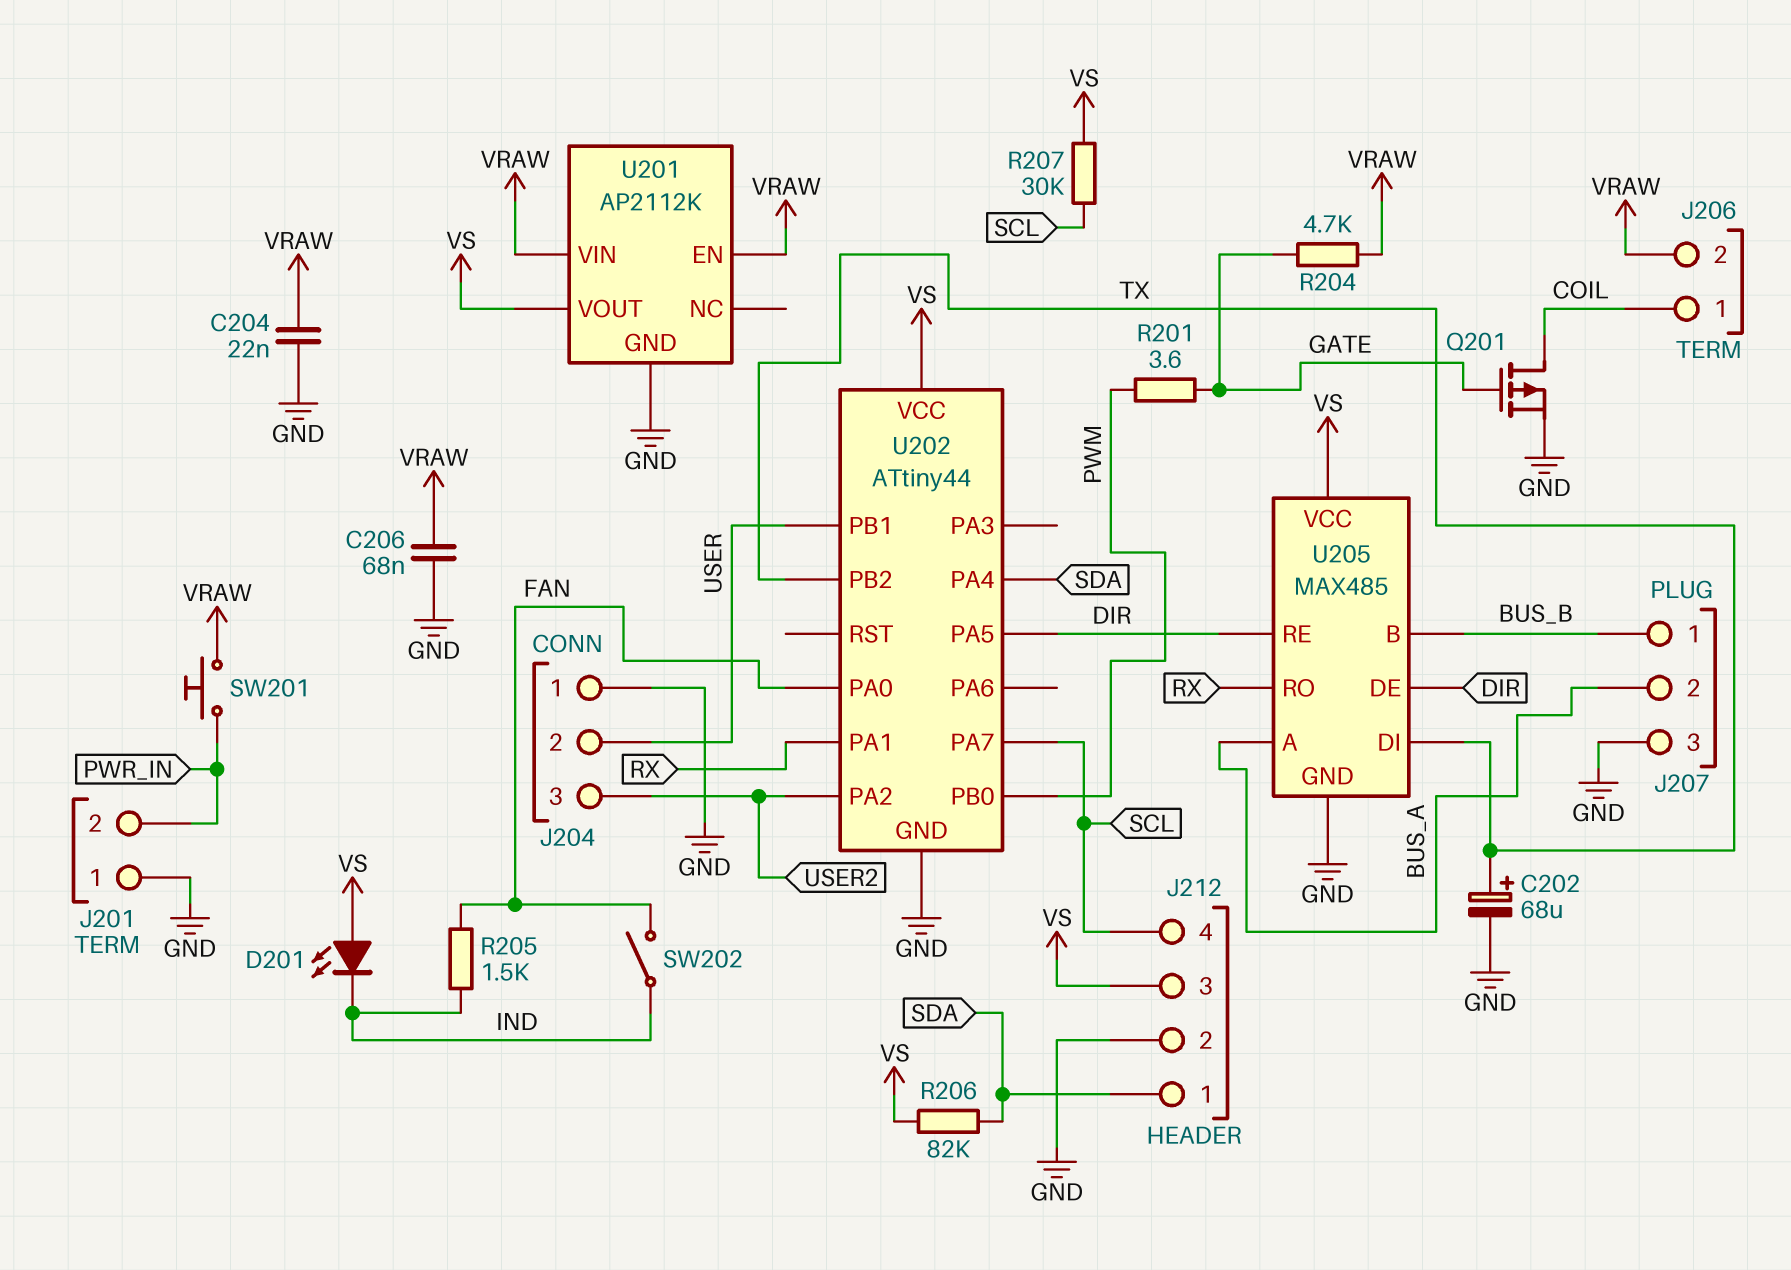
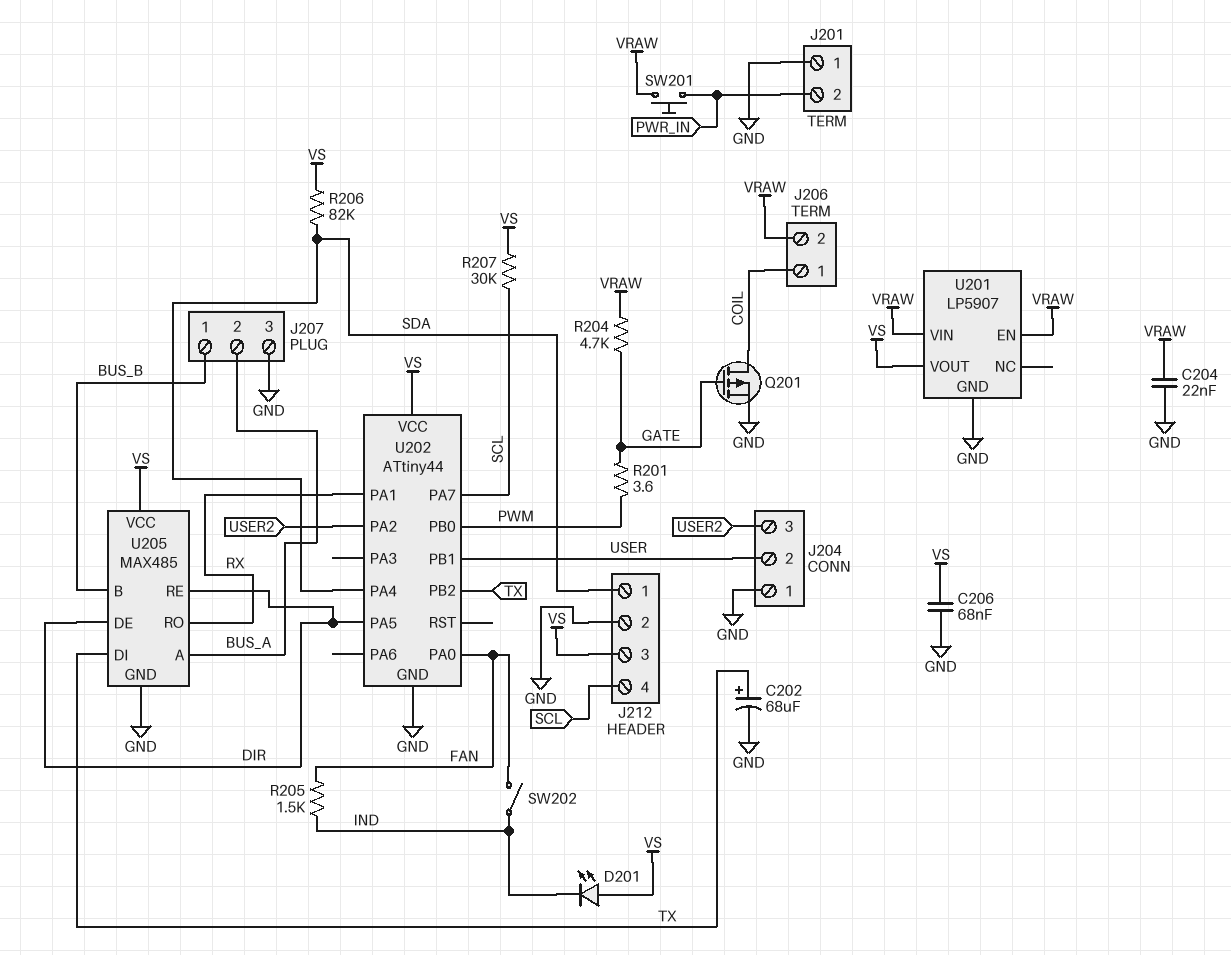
C206: 68nF (GND, VRAW) -> 68nF (GND, VS)
U201: AP2112K -> LP5907

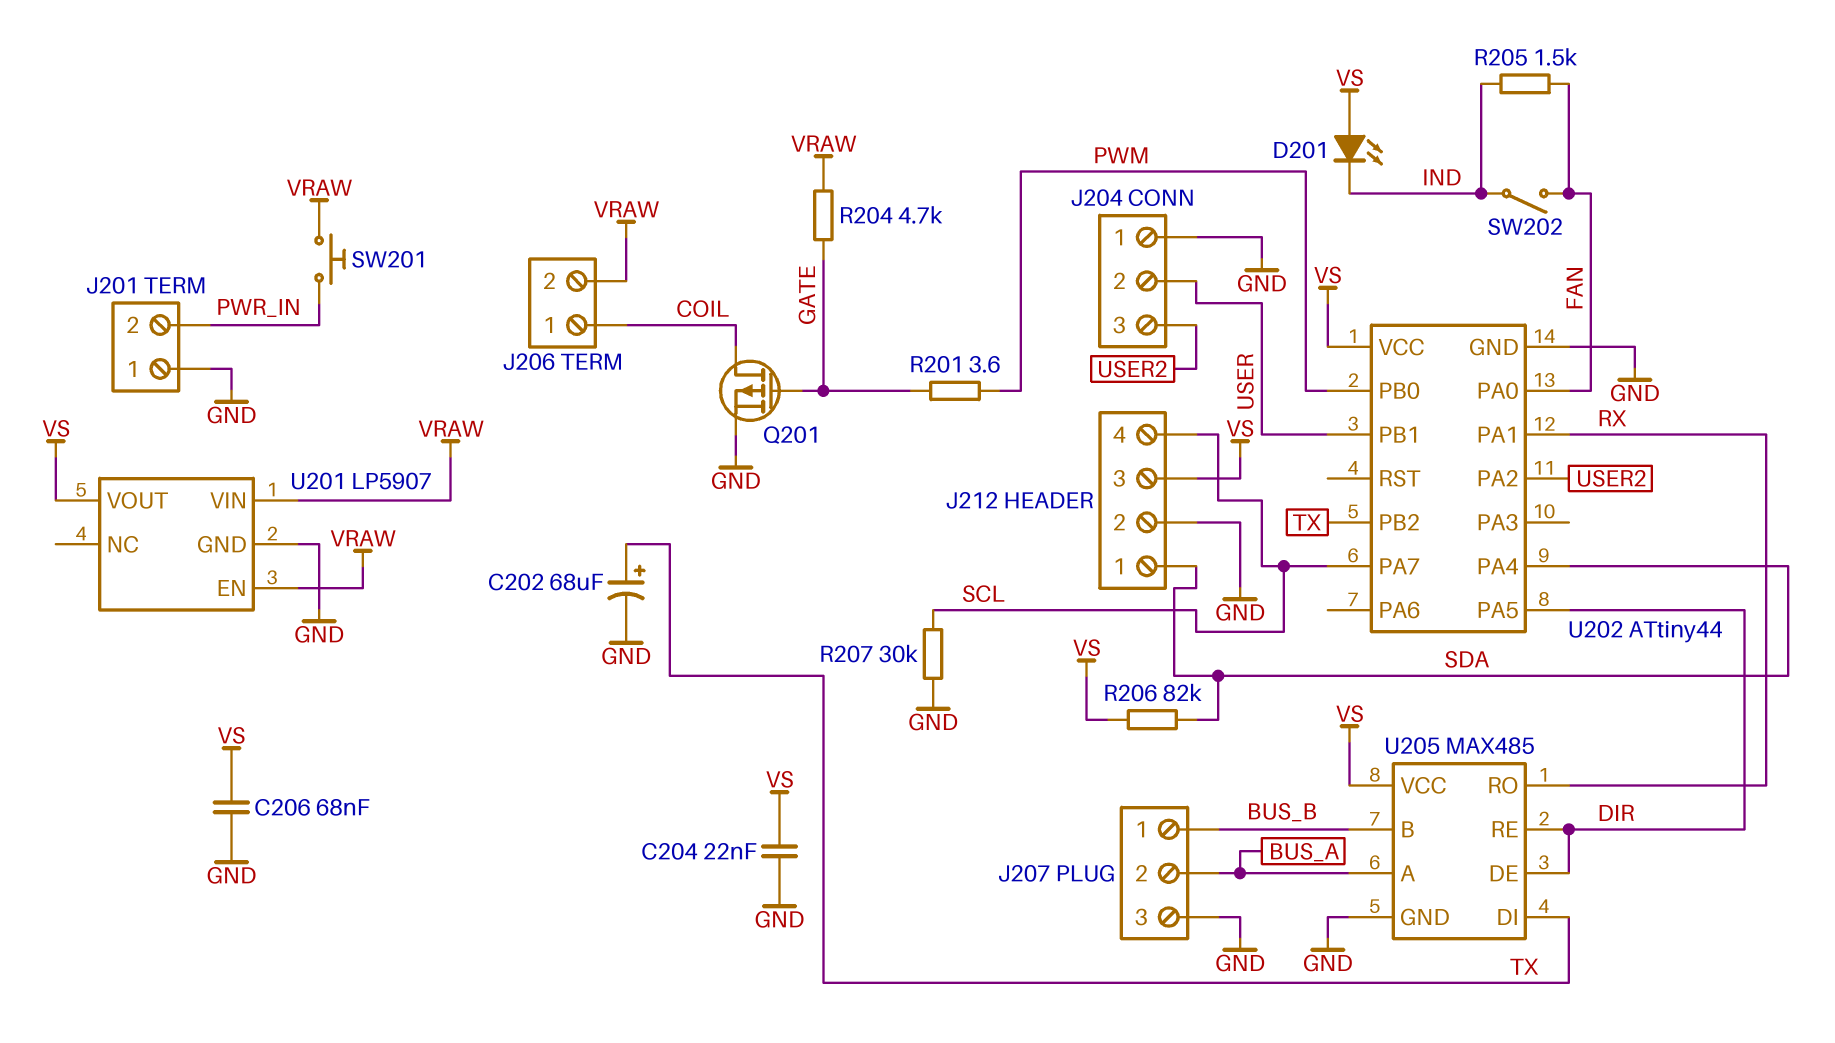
C204: 22nF (GND, VRAW) -> 22nF (GND, VS)
R207: 30k (SCL, VS) -> 30k (GND, SCL)

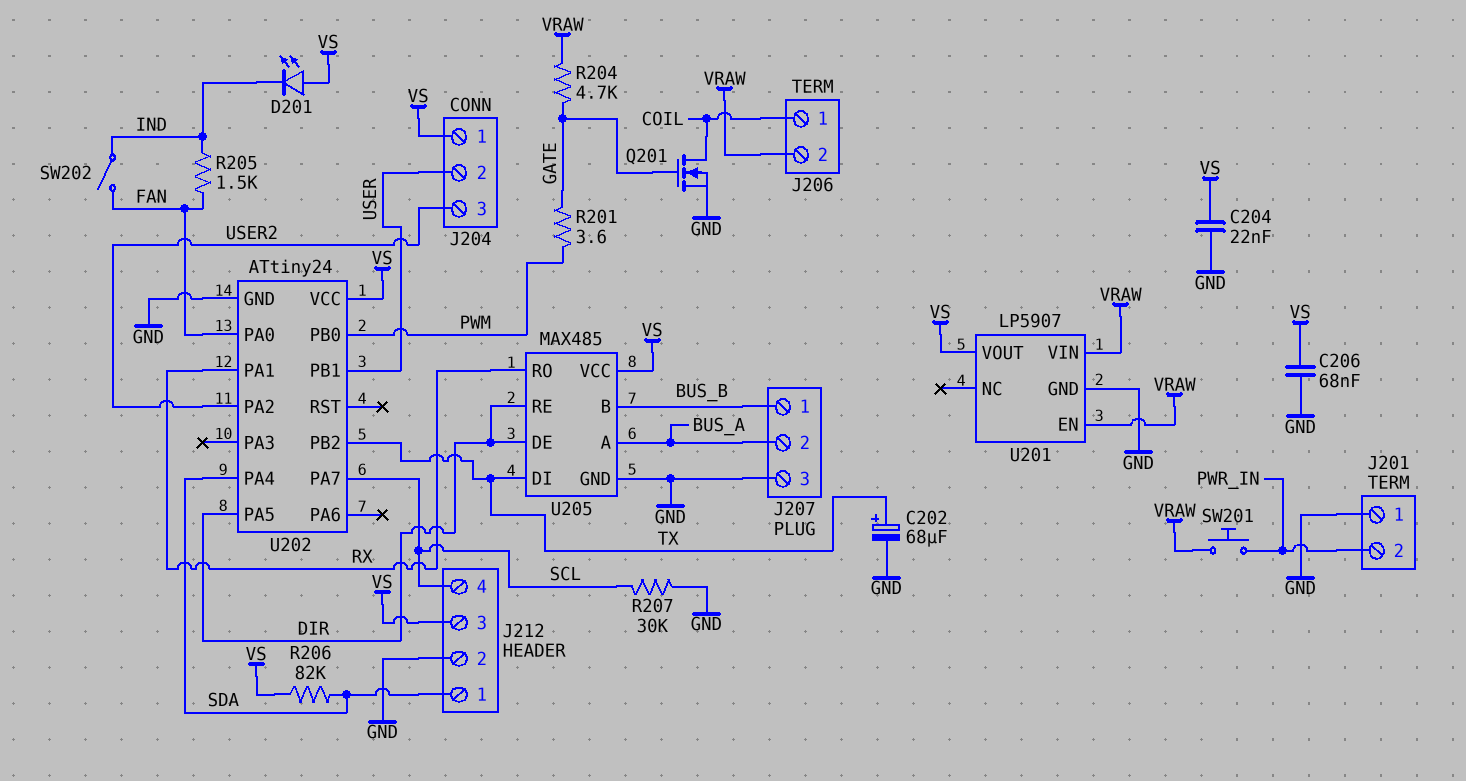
J204 pin 1: GND -> VS
Q201: PMOS (G GATE, D COIL, S GND) -> NMOS (G GATE, D COIL, S GND)
U202: ATtiny44 -> ATtiny24

